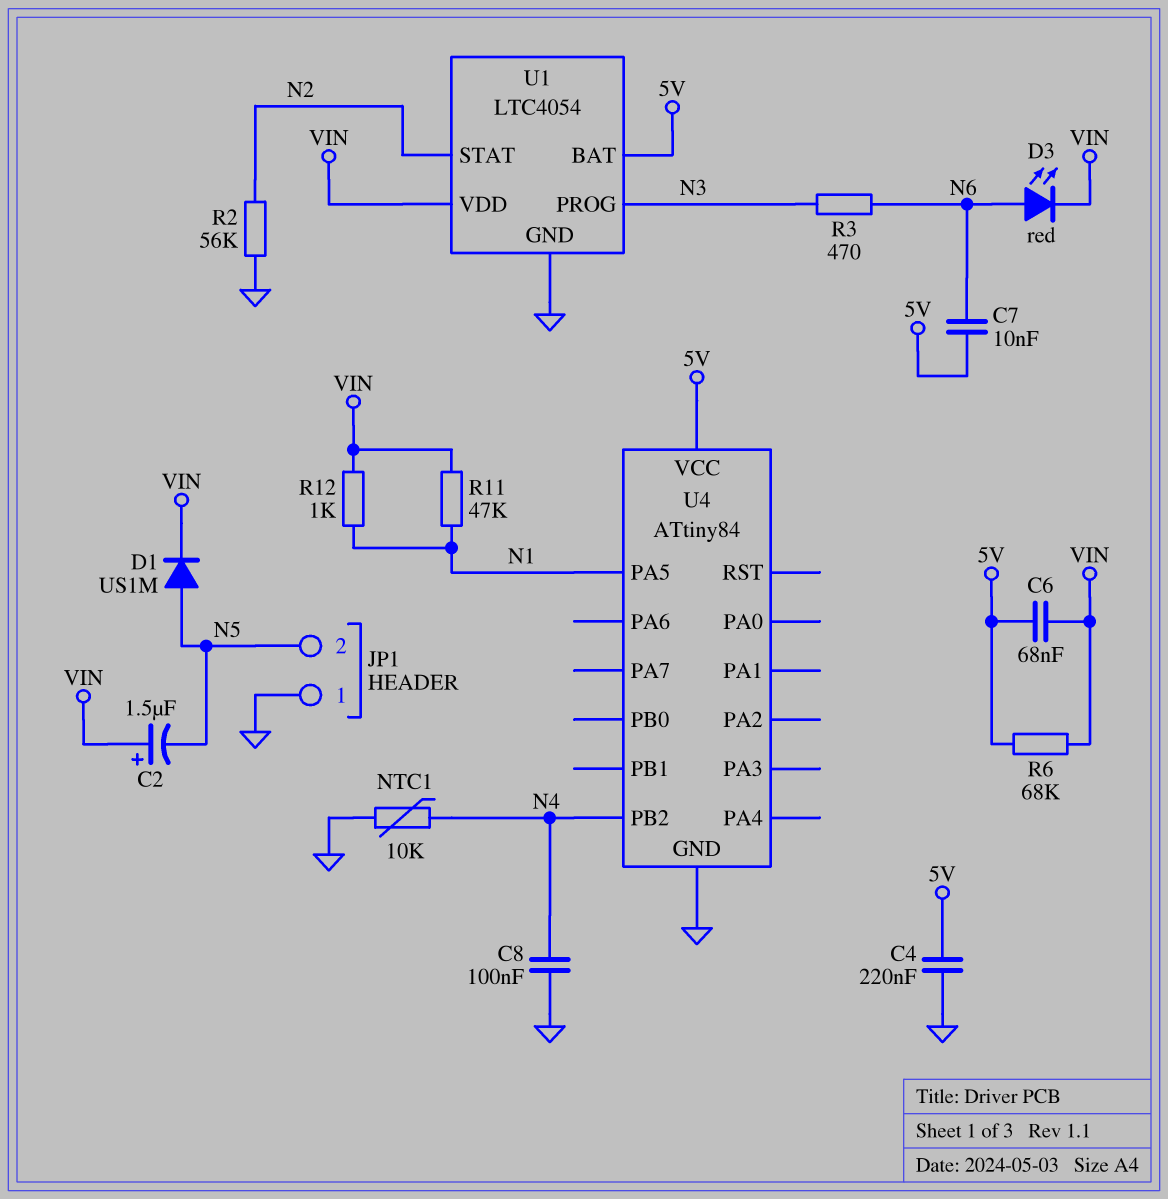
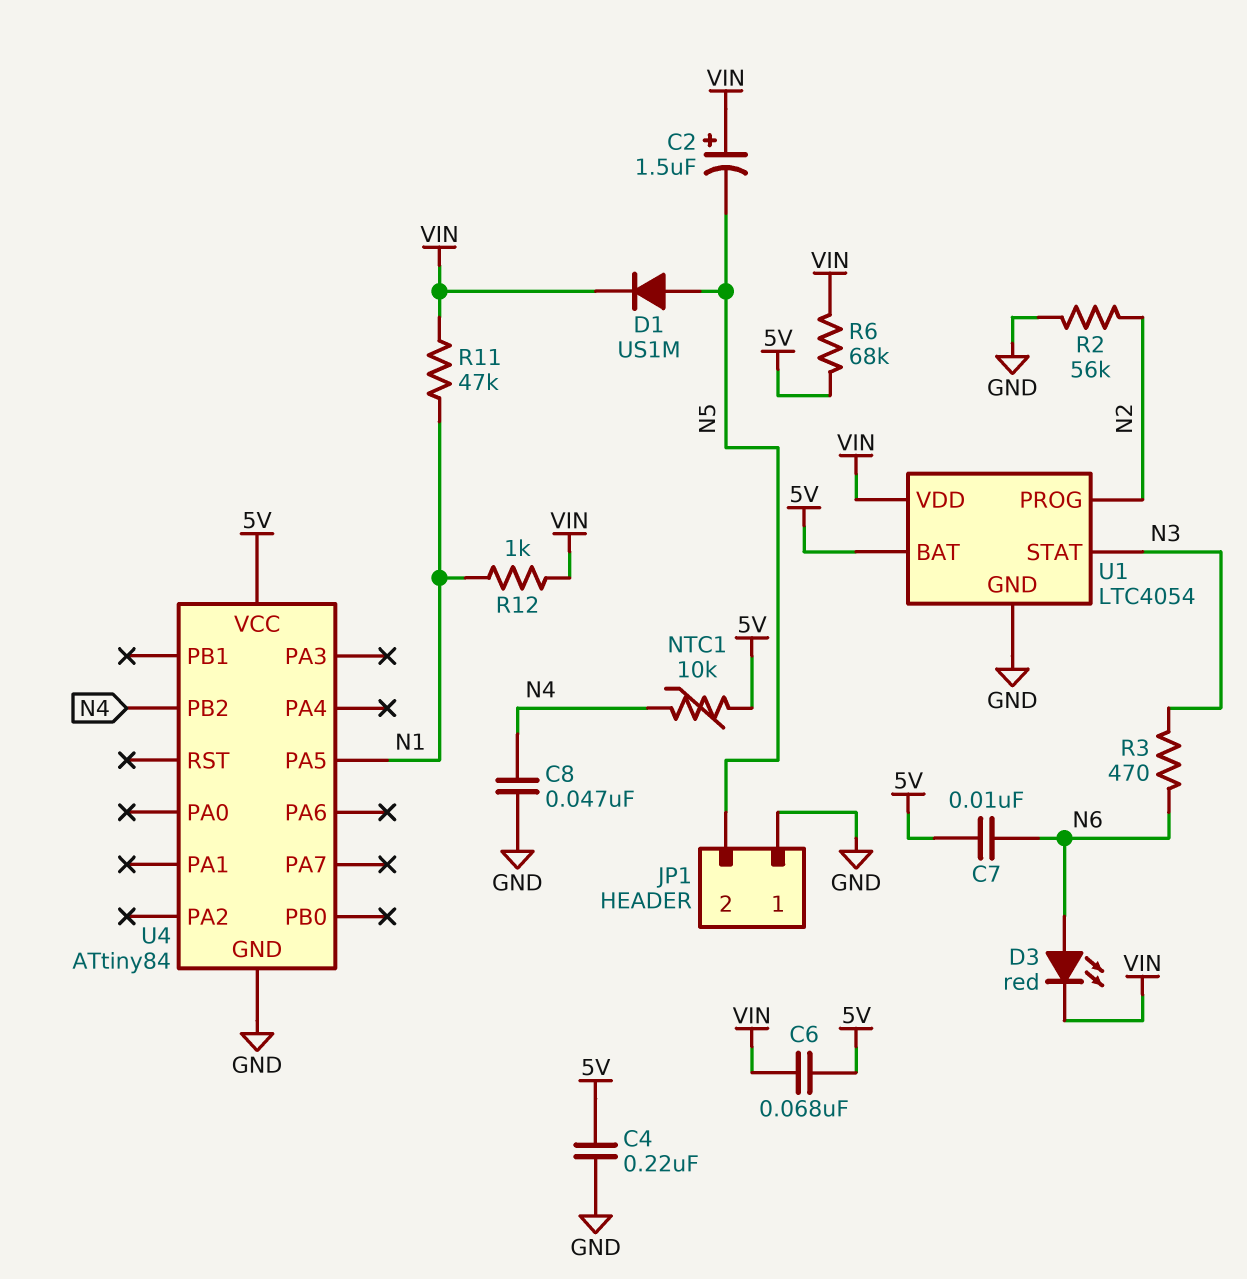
C8: 100nF (GND, N4) -> 47nF (GND, N4)
NTC1: 10k (GND, N4) -> 10k (5V, N4)
U1 pin PROG: N3 -> N2
U1 pin STAT: N2 -> N3

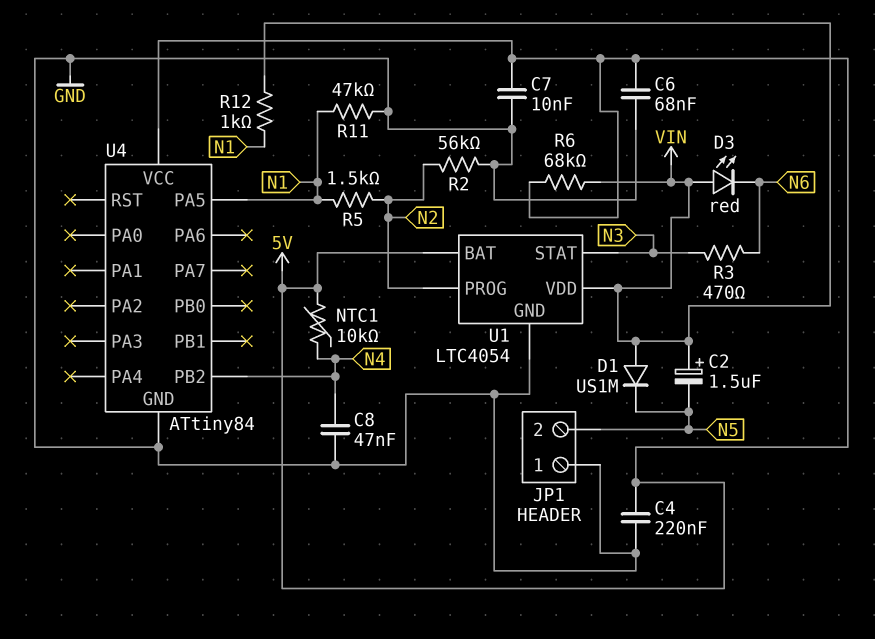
C6: 68nF (5V, VIN) -> 68nF (5V, GND)
C7: 10nF (5V, N6) -> 10nF (5V, GND)
D1: diode US1M (A N5, K VIN) -> diode US1M (A VIN, K N5)
D3: LED red (A N6, K VIN) -> LED red (A VIN, K N6)
R5: none -> 1.5k (N1, N2)
R11: 47k (N1, VIN) -> 47k (GND, N1)

